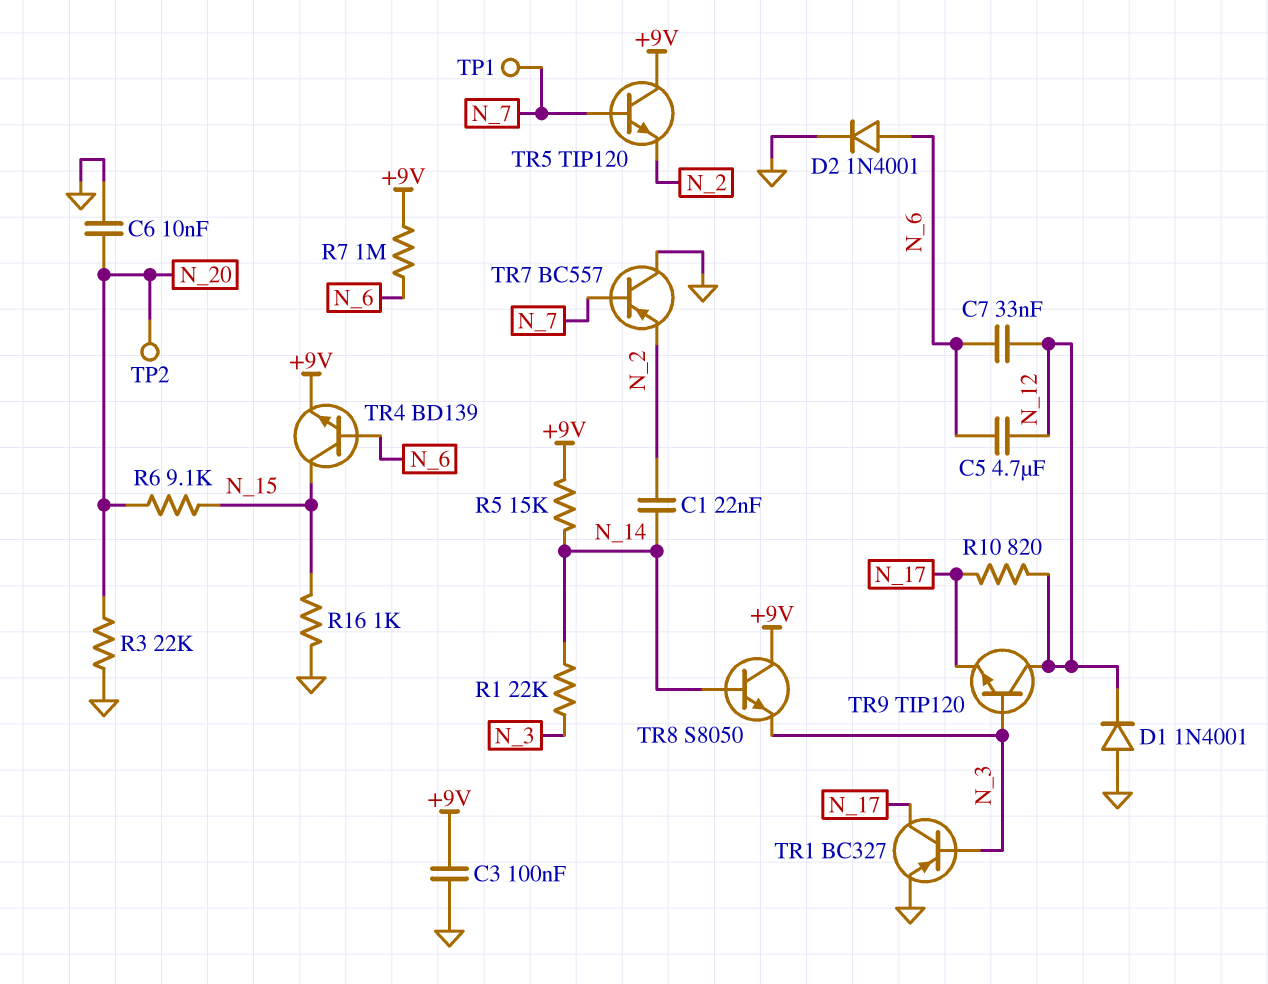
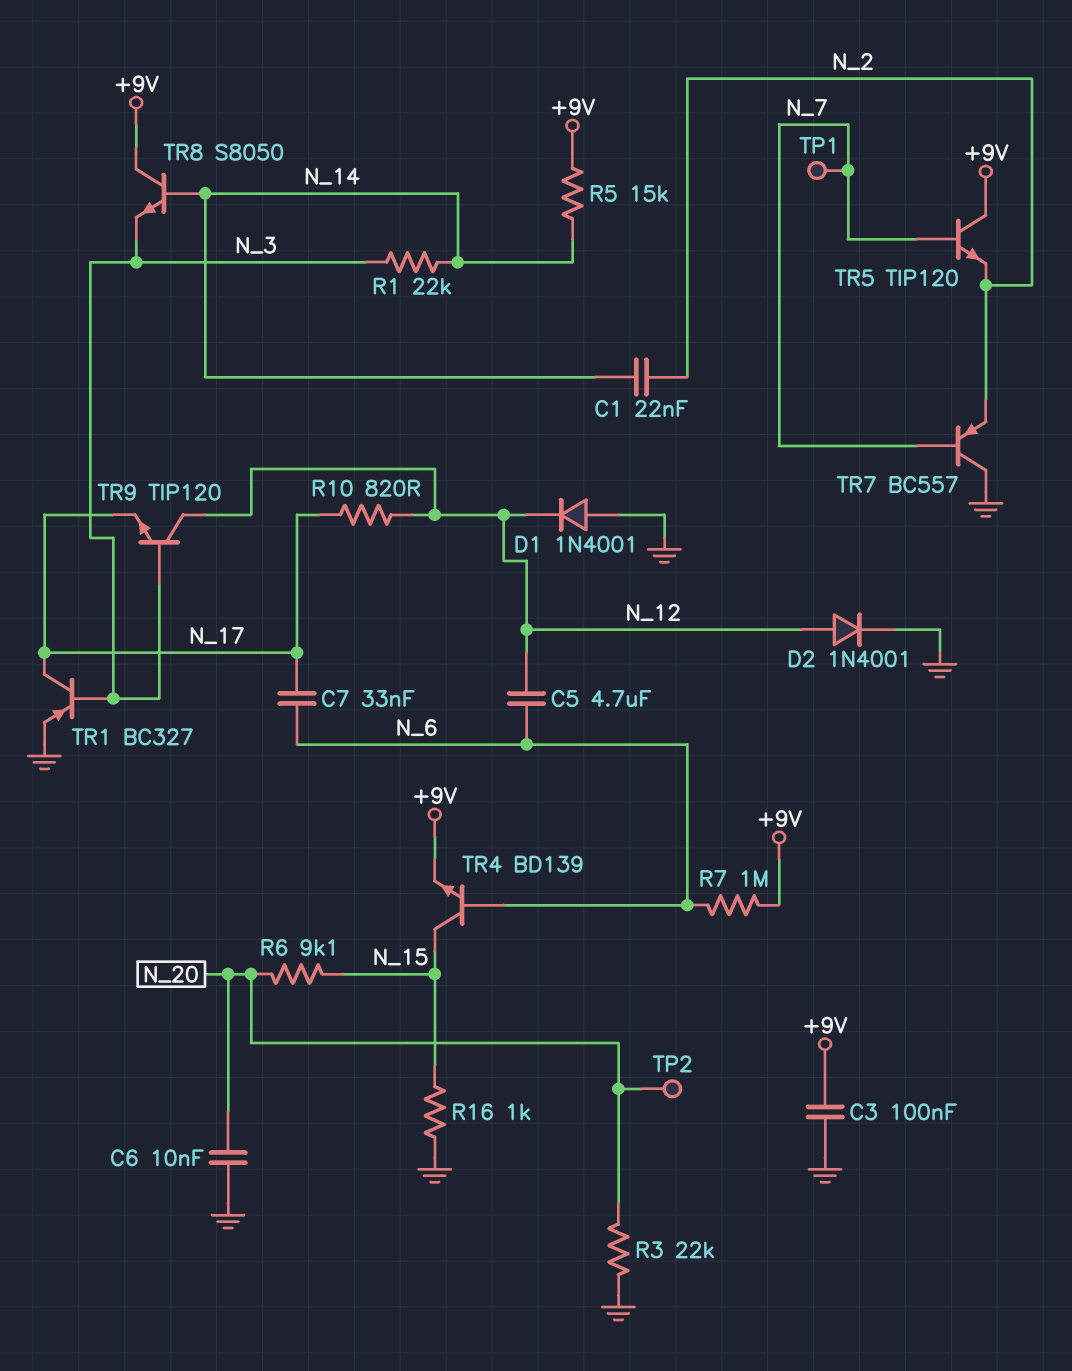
C7: 33nF (N_6, N_12) -> 33nF (N_6, N_17)
D2: diode 1N4001 (A N_6, K GND) -> diode 1N4001 (A N_12, K GND)

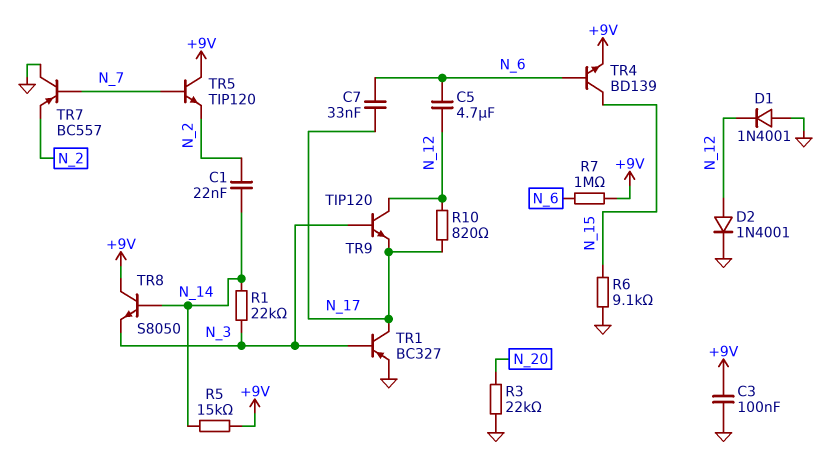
C6: 10nF (GND, N_20) -> none
R6: 9.1k (N_15, N_20) -> 9.1k (GND, N_15)
R16: 1k (GND, N_15) -> none
TP1: test point (N_7) -> none
TP2: test point (N_20) -> none

